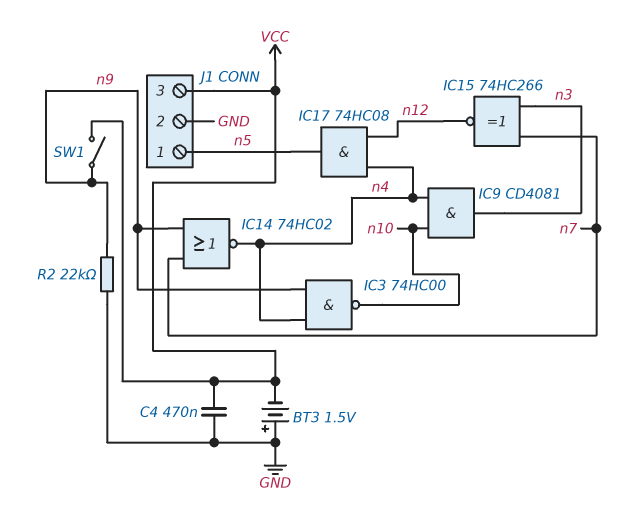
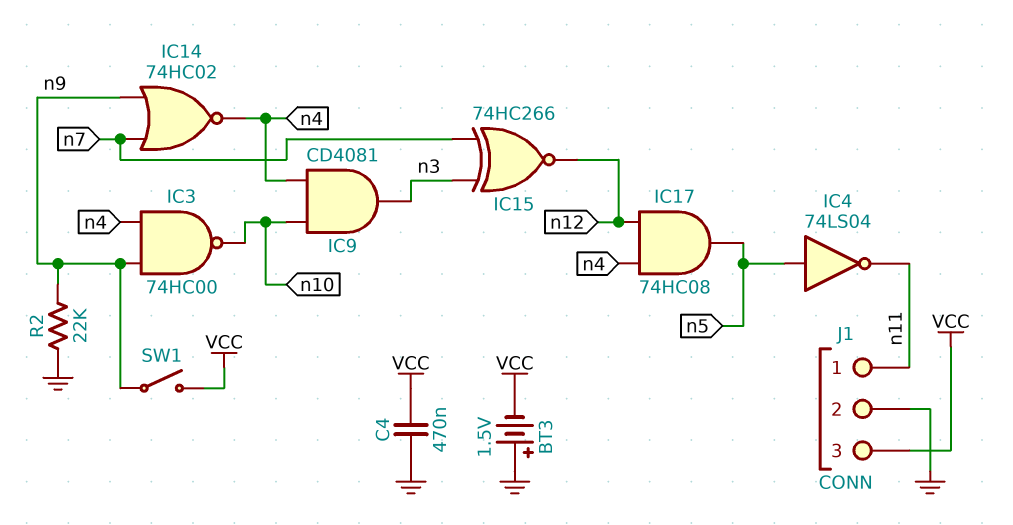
IC4: none -> NOT 74LS04 (in n5, out n11)
J1 pin 1: n5 -> n11

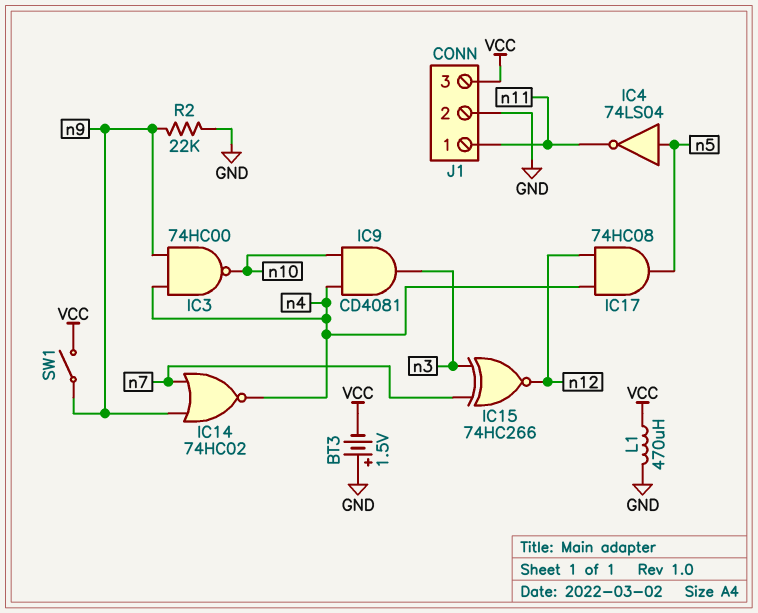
C4: 470nF (GND, VCC) -> none
L1: none -> 470uH (GND, VCC)

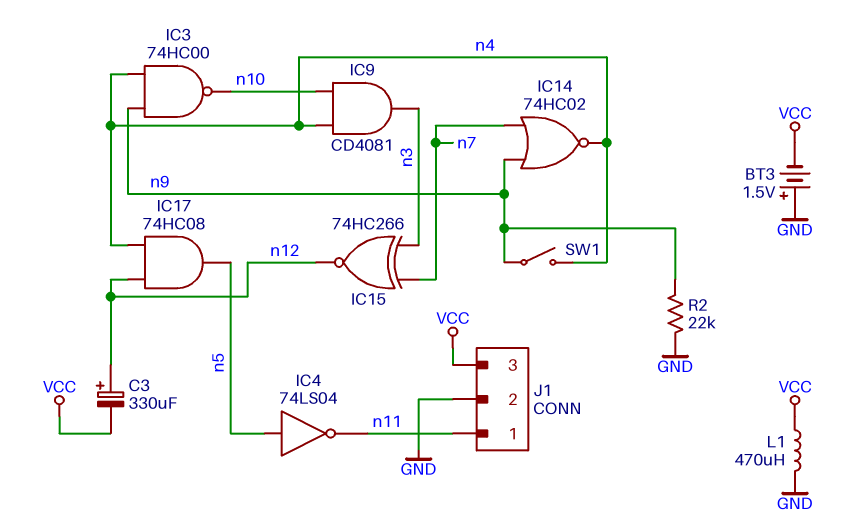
C3: none -> 330uF (plus n12, minus VCC)
SW1: switch (VCC, n9) -> switch (n4, n9)

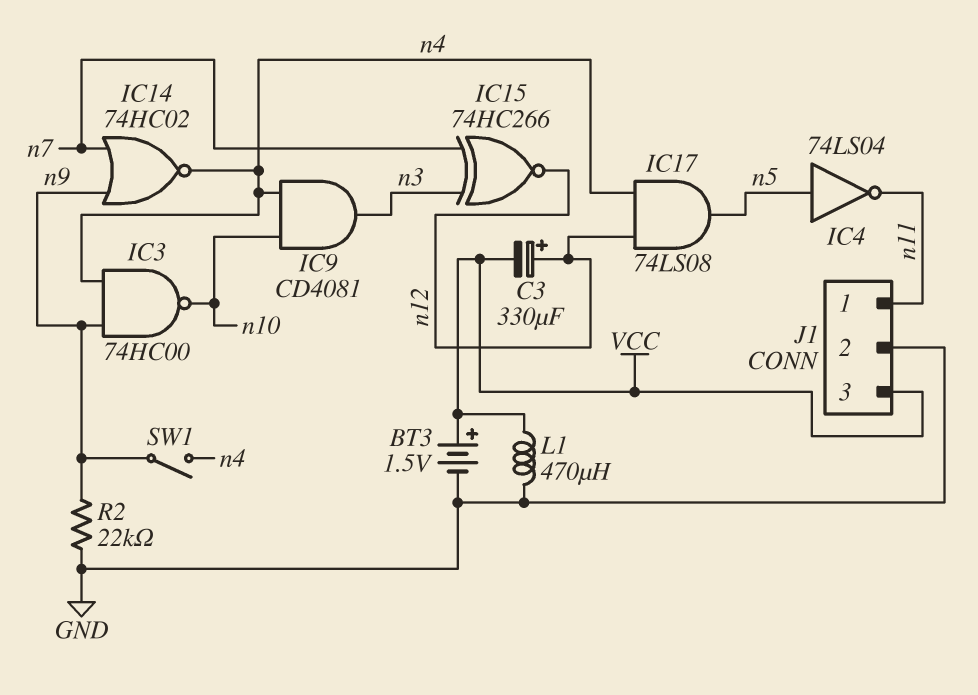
BT3: 1.5V (plus GND, minus VCC) -> 1.5V (plus VCC, minus GND)
IC17: AND 74HC08 (in n4, in n12, out n5) -> AND 74LS08 (in n4, in n12, out n5)

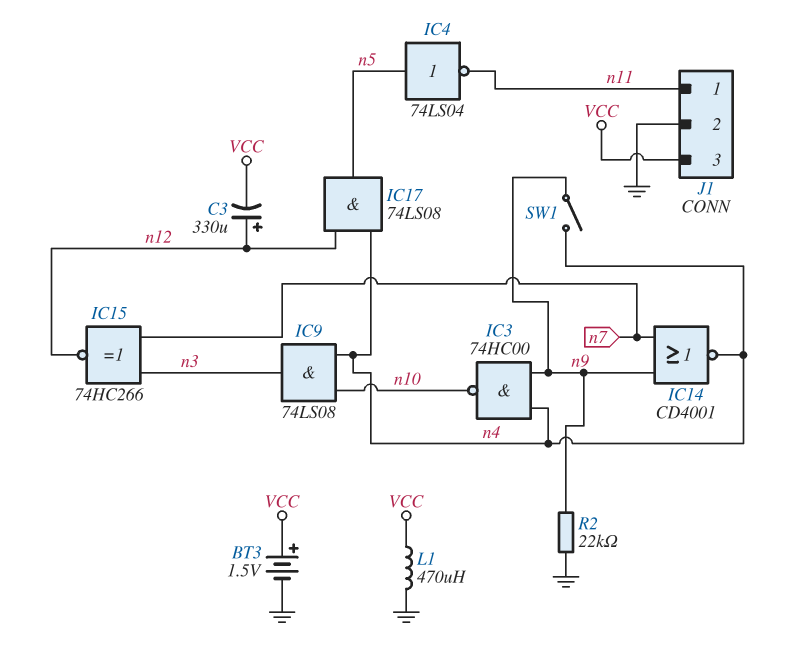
IC9: AND CD4081 (in n4, in n10, out n3) -> AND 74LS08 (in n4, in n10, out n3)
IC14: NOR 74HC02 (in n7, in n9, out n4) -> NOR CD4001 (in n7, in n9, out n4)

